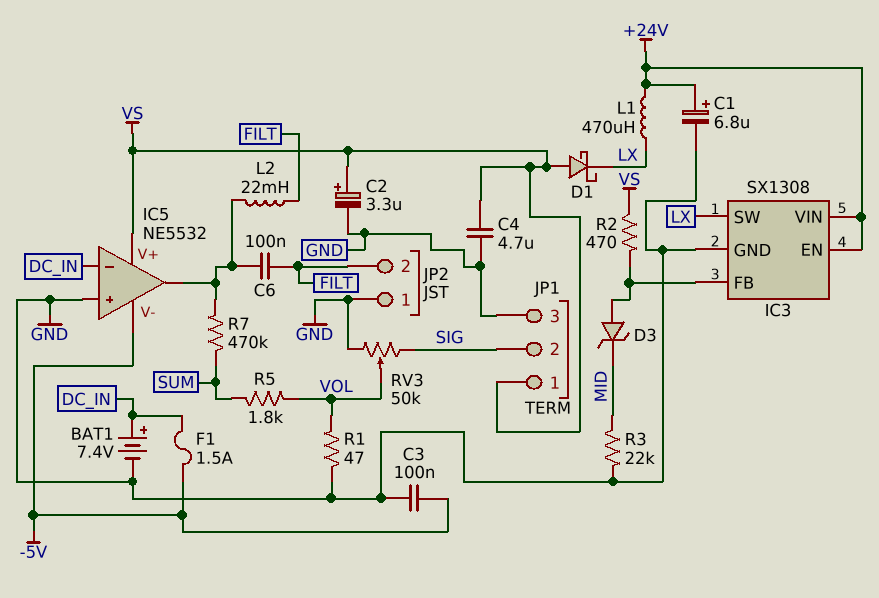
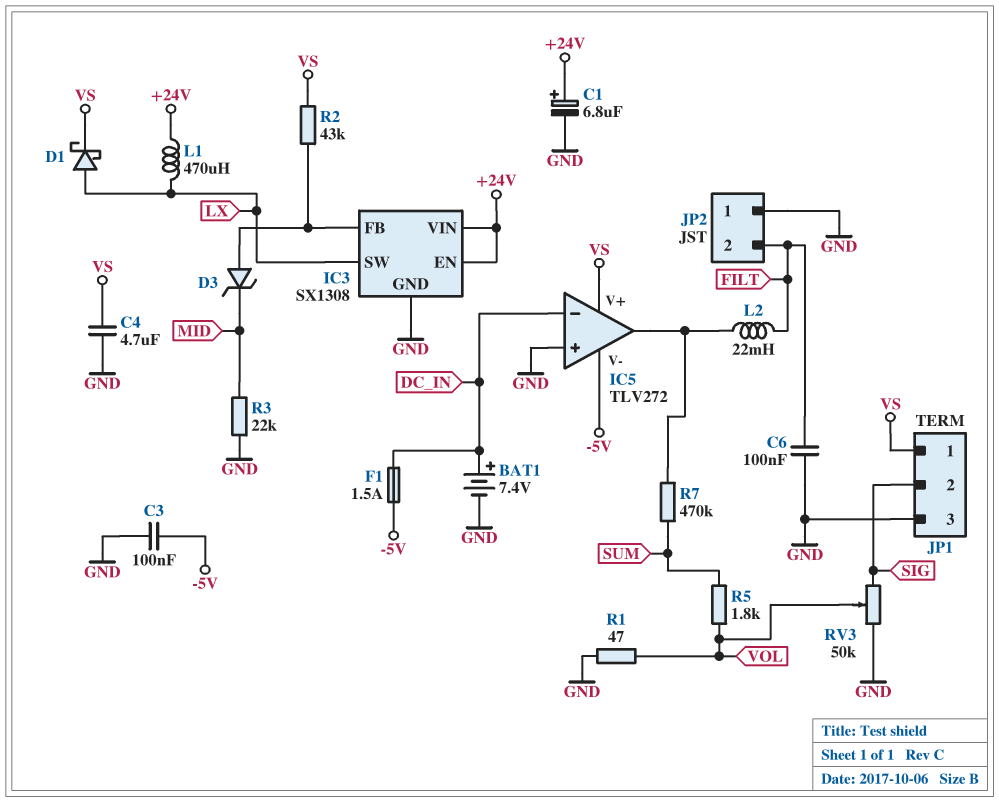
C2: 3.3uF (plus VS, minus GND) -> none
C6: 100nF (FILT, IC5/out) -> 100nF (FILT, GND)
D1: schottky (A VS, K LX) -> schottky (A LX, K VS)
IC5: NE5532 -> TLV272
R2: 470 (IC3/FB, VS) -> 43k (IC3/FB, VS)

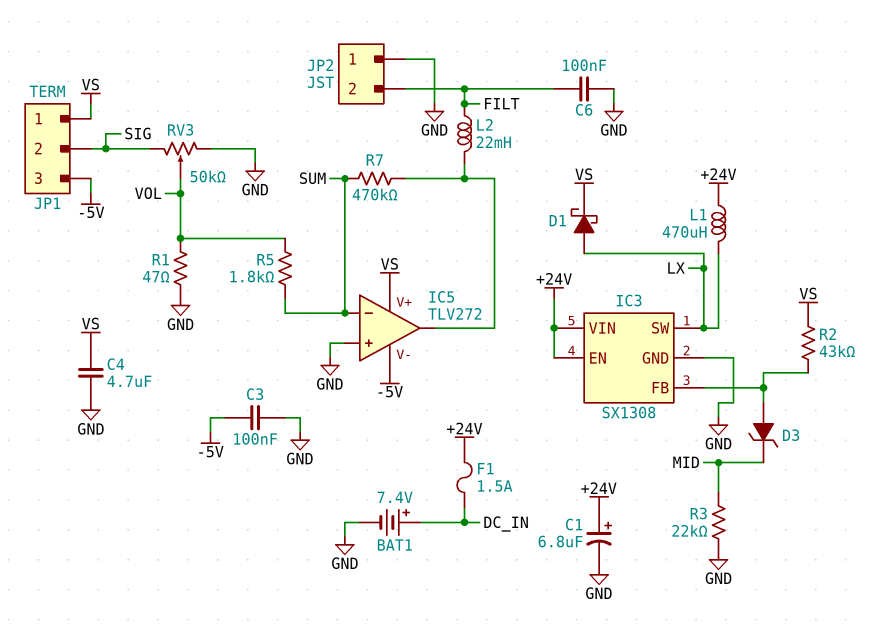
F1: 1.5A (-5V, DC_IN) -> 1.5A (+24V, DC_IN)
IC5 pin in-: DC_IN -> SUM
JP1 pin 3: GND -> -5V

